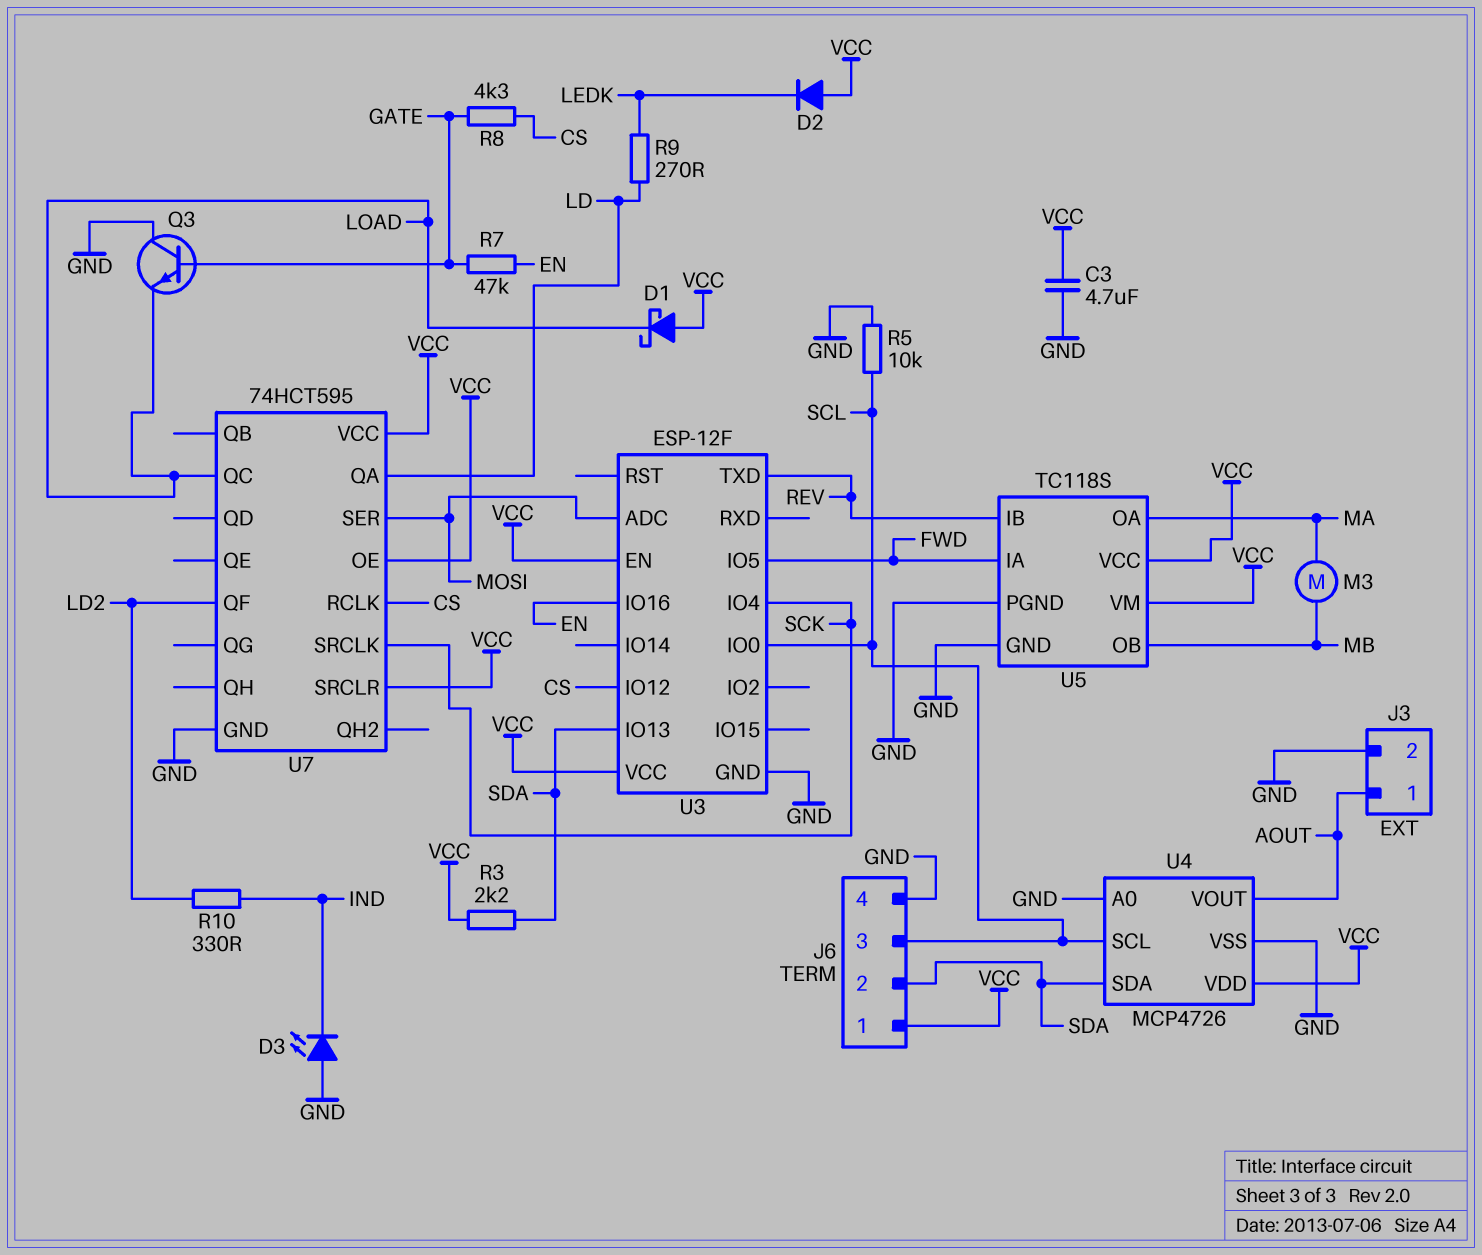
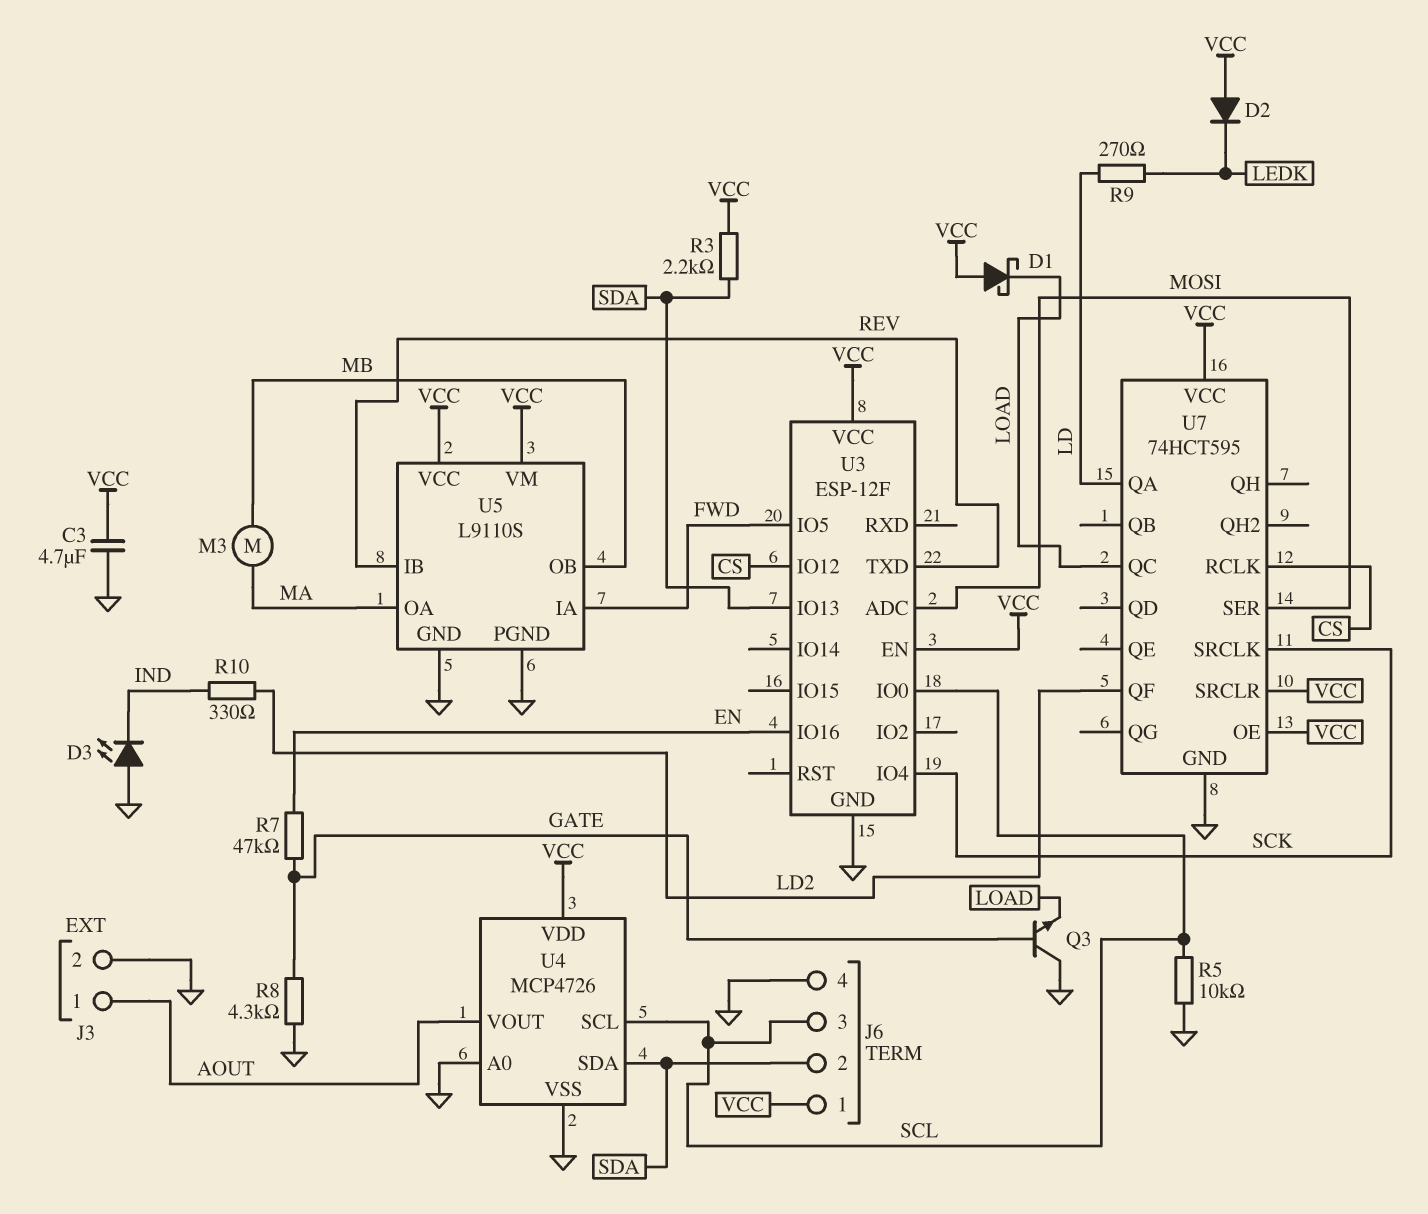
R8: 4.3k (CS, GATE) -> 4.3k (GATE, GND)
U5: TC118S -> L9110S

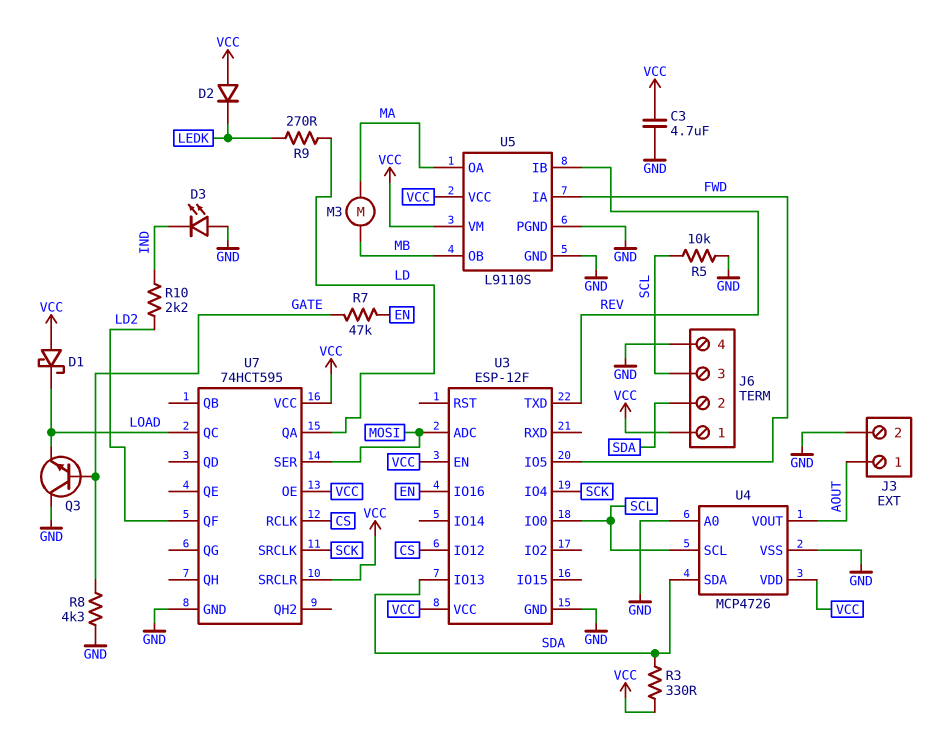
R3: 2.2k (SDA, VCC) -> 330 (SDA, VCC)
R10: 330 (IND, LD2) -> 2.2k (IND, LD2)

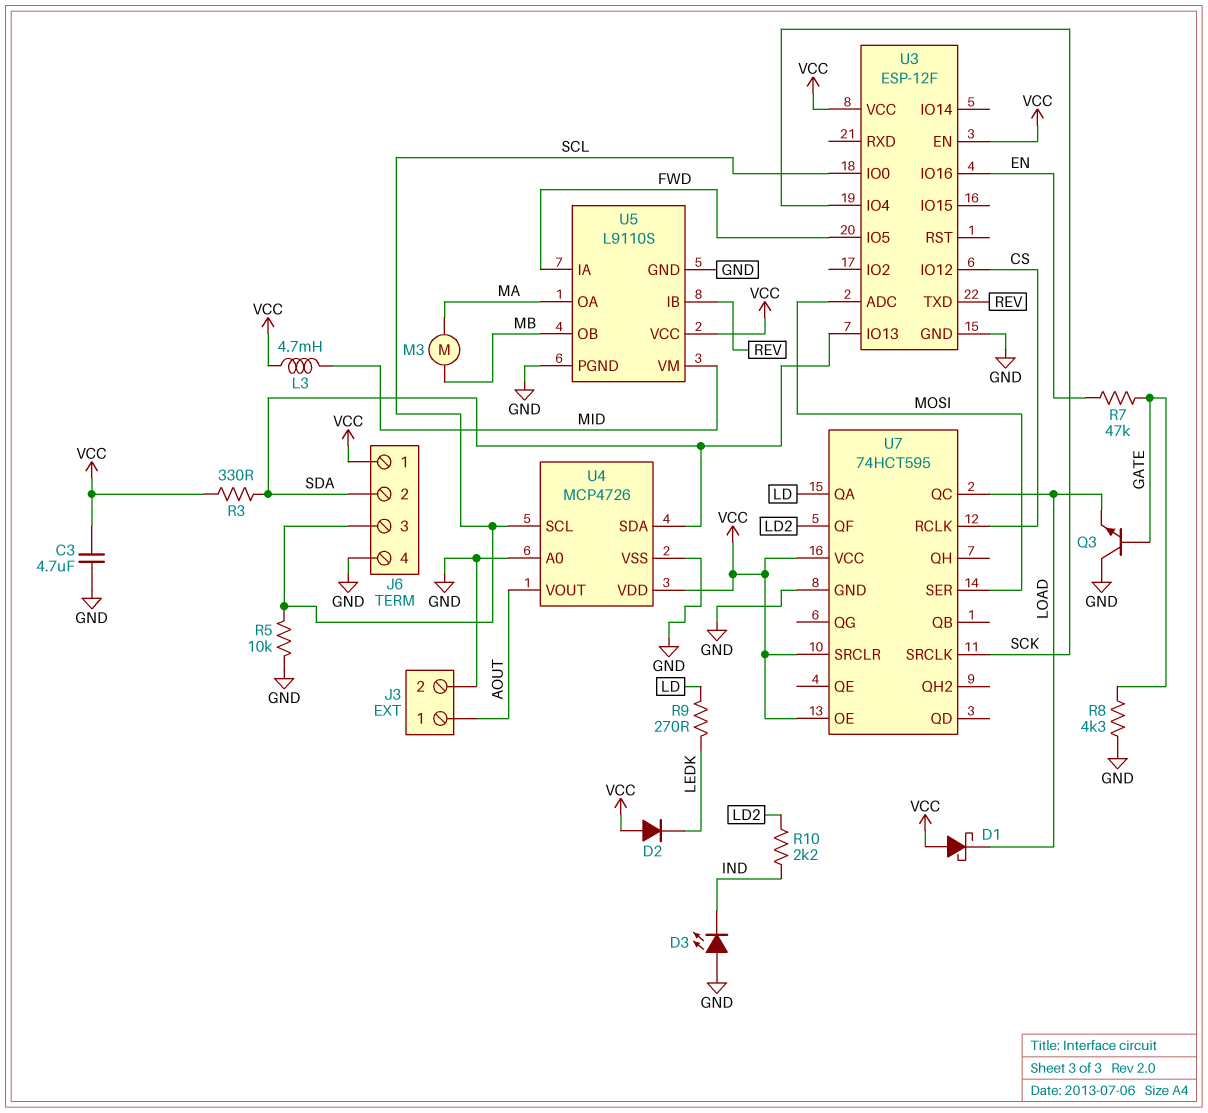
L3: none -> 4.7mH (MID, VCC)
U5 pin VM: VCC -> MID

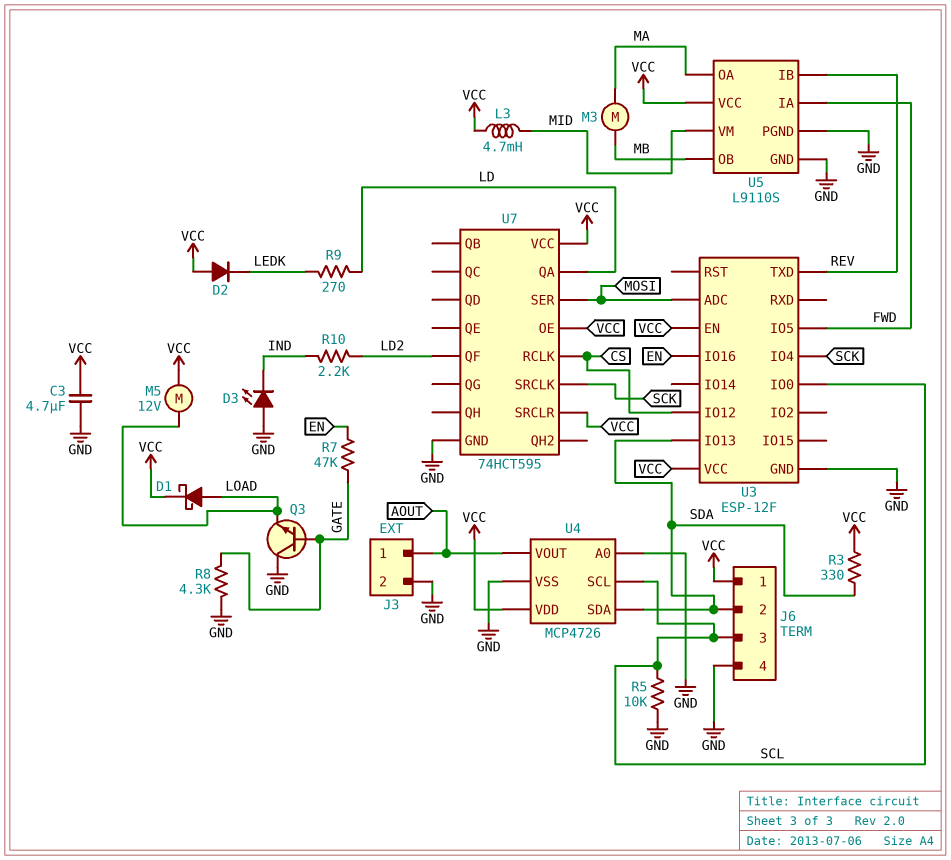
D1: schottky (A VCC, K LOAD) -> schottky (A LOAD, K VCC)
M5: none -> motor 12V (LOAD, VCC)
U7 pin QC: LOAD -> none

